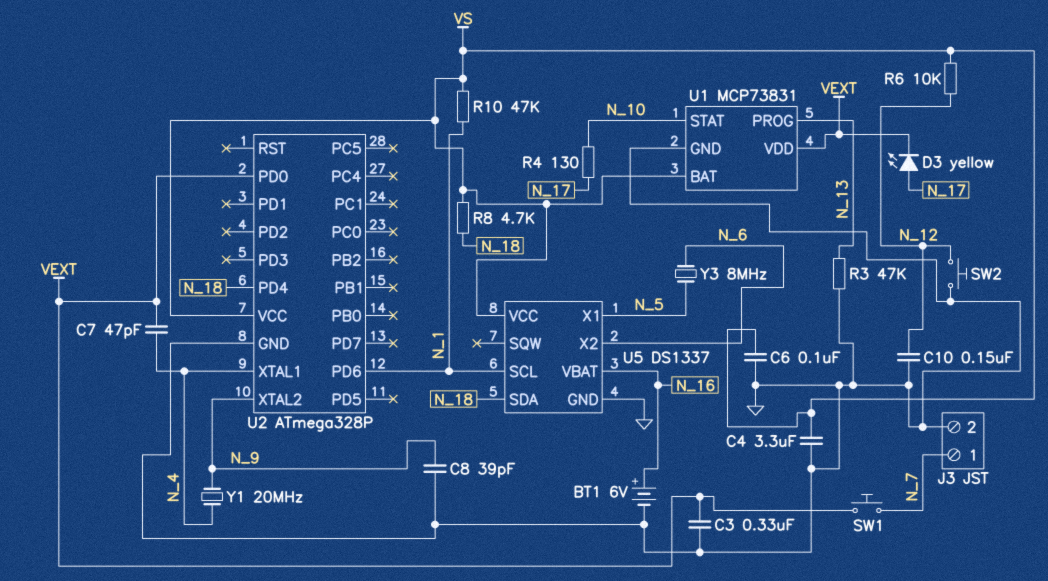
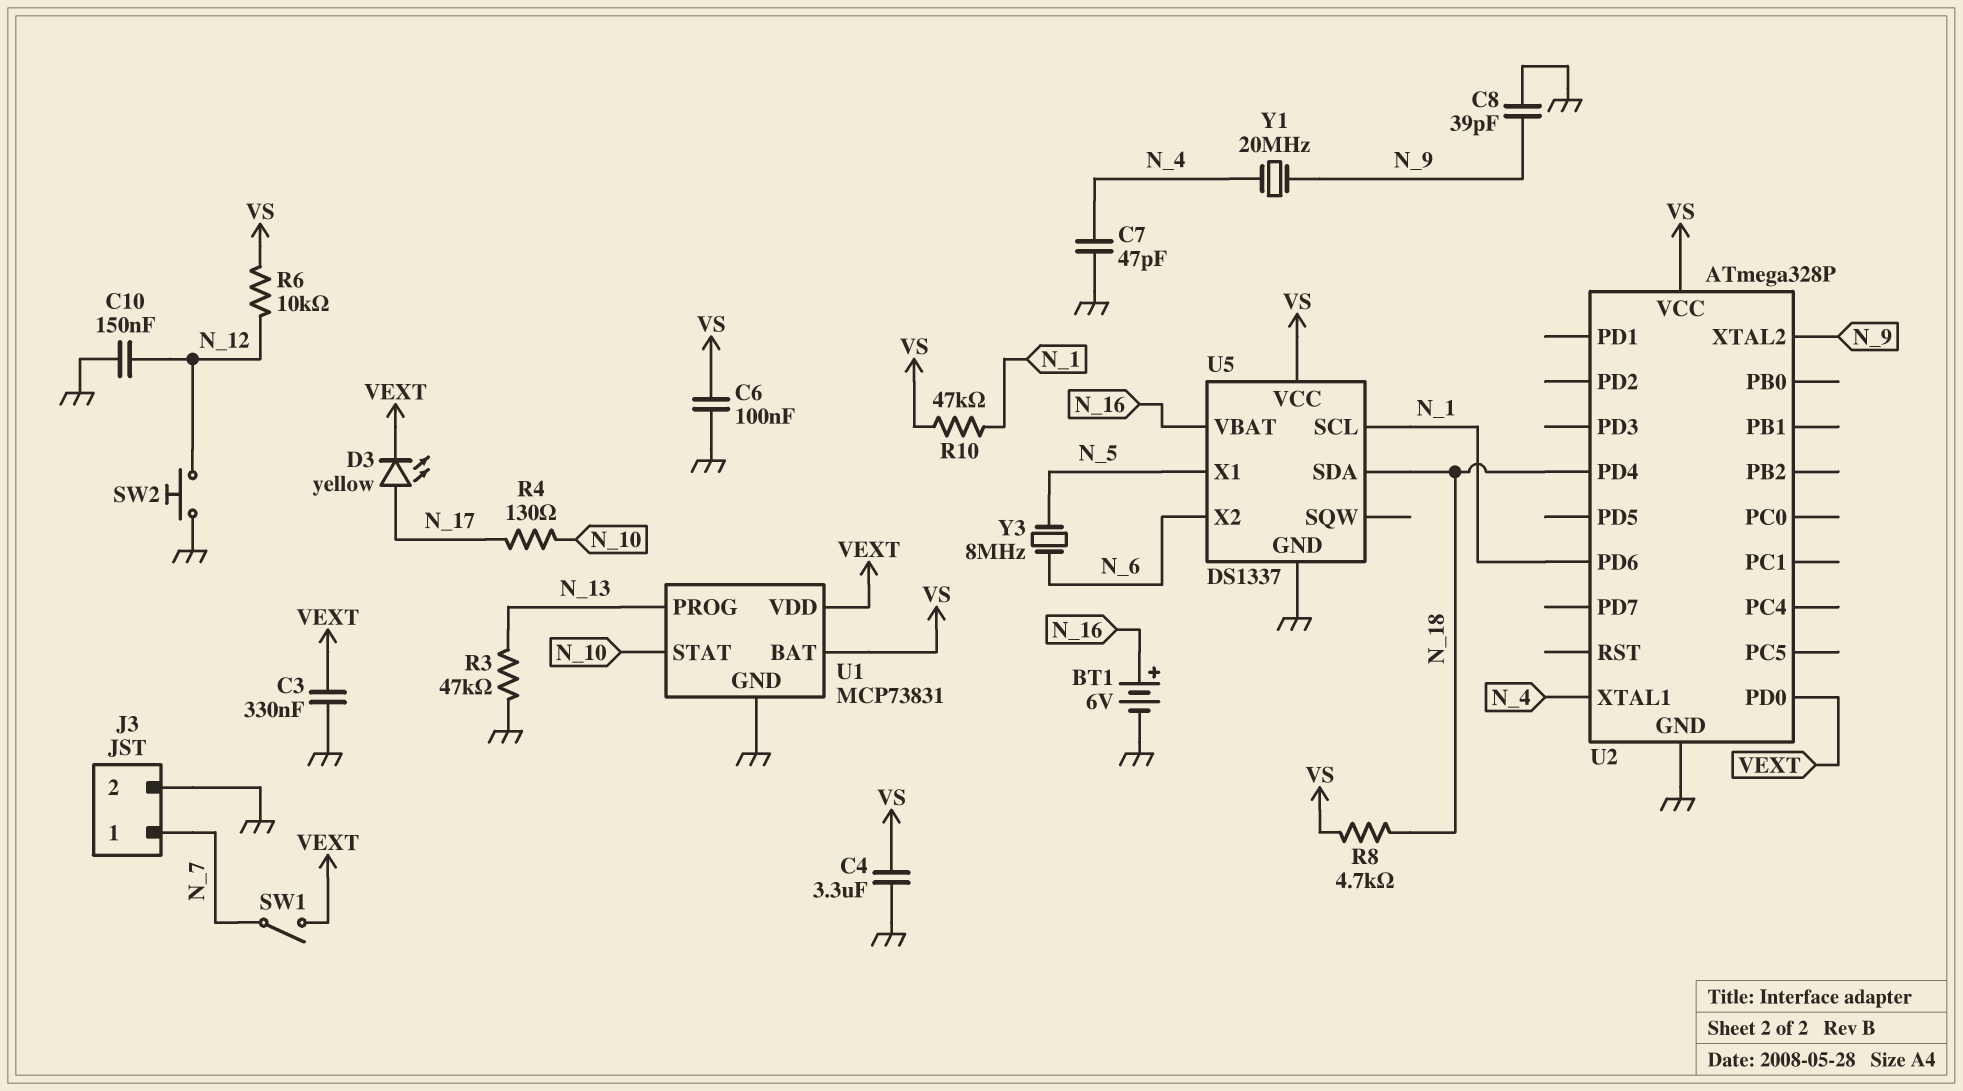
C7: 47pF (N_4, VEXT) -> 47pF (GND, N_4)
SW1: button (N_7, VEXT) -> switch (N_7, VEXT)

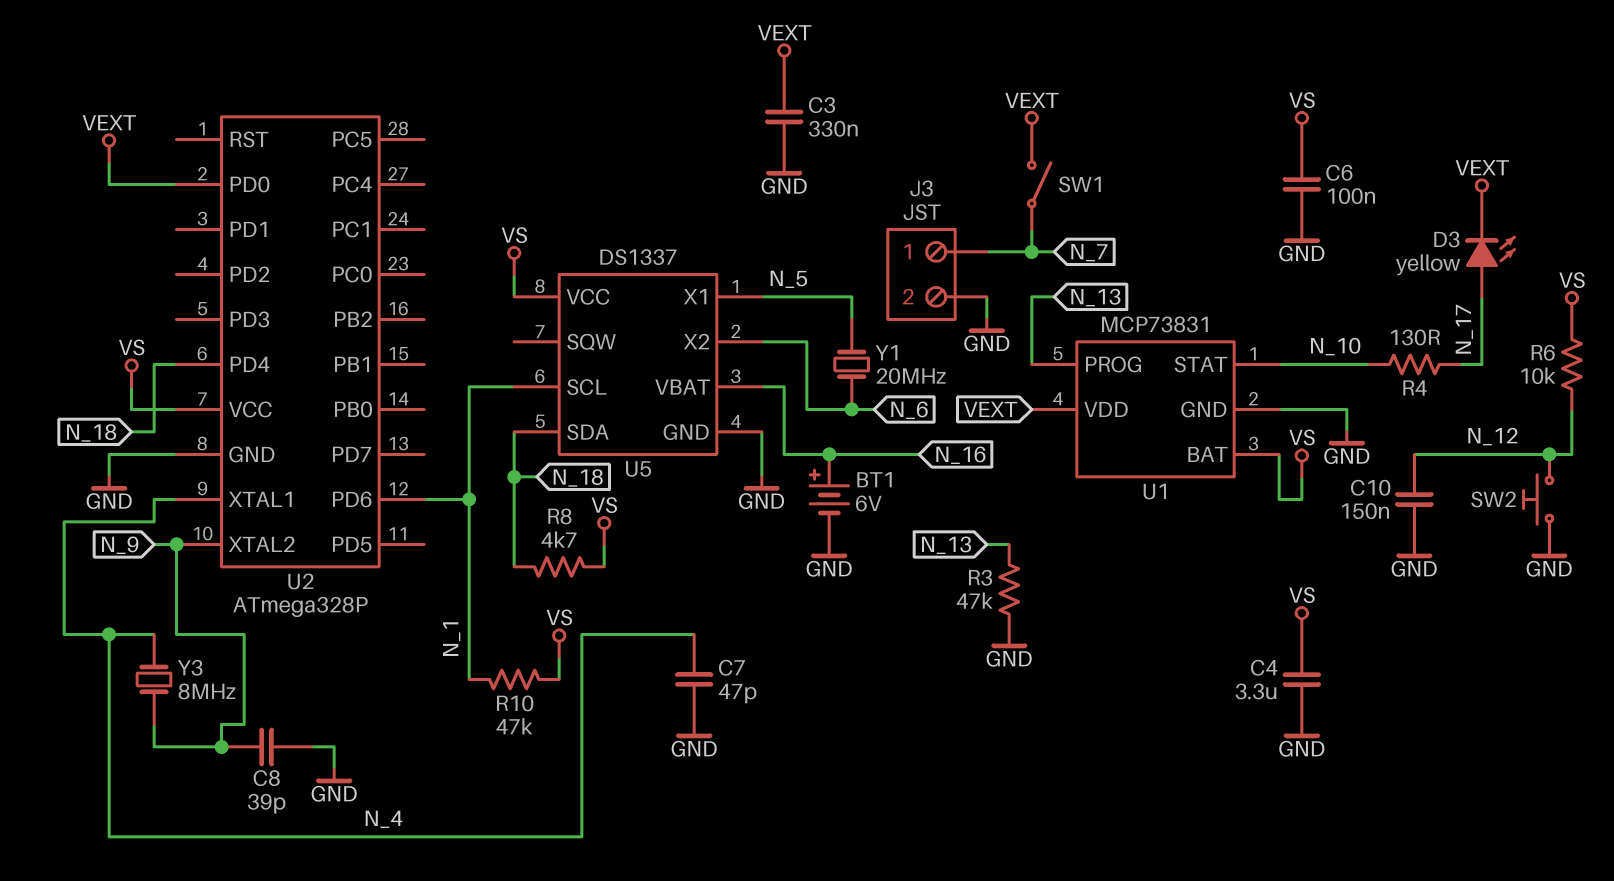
Y1: 20MHz (N_4, N_9) -> 20MHz (N_5, N_6)
Y3: 8MHz (N_5, N_6) -> 8MHz (N_4, N_9)

